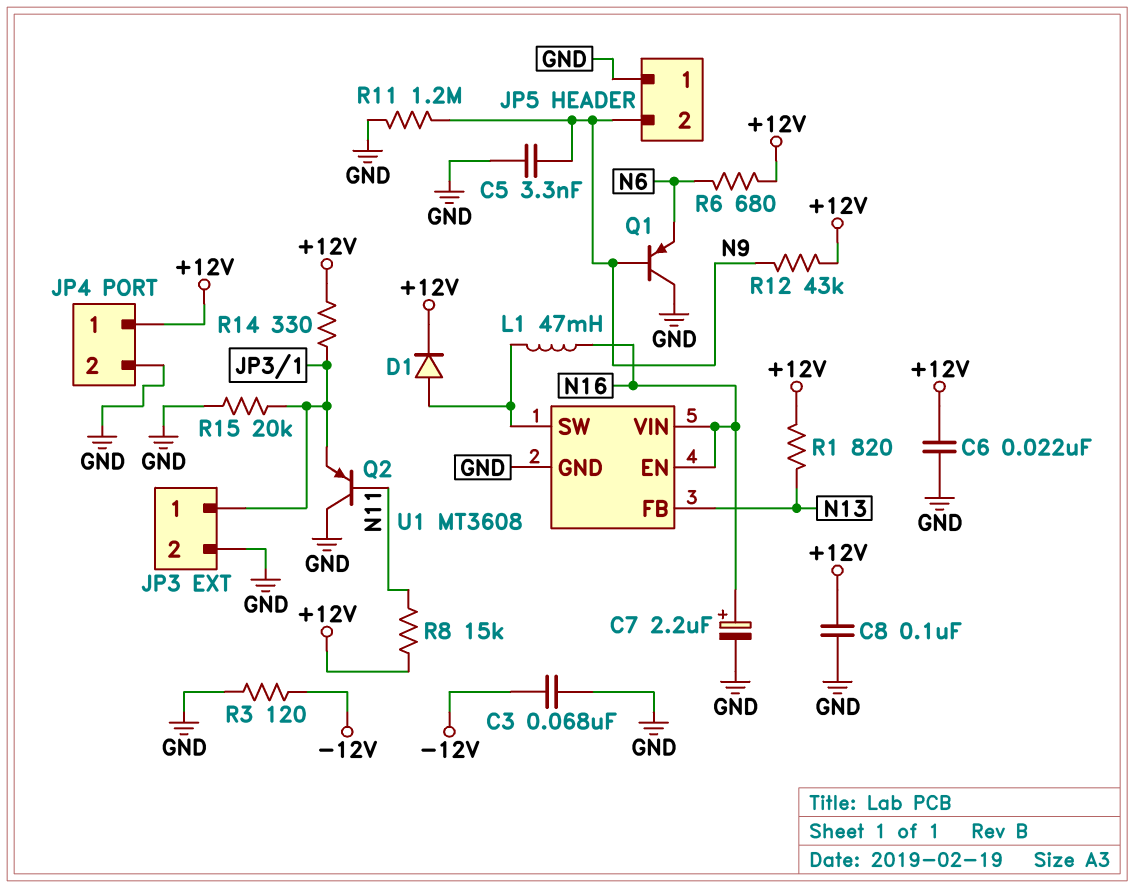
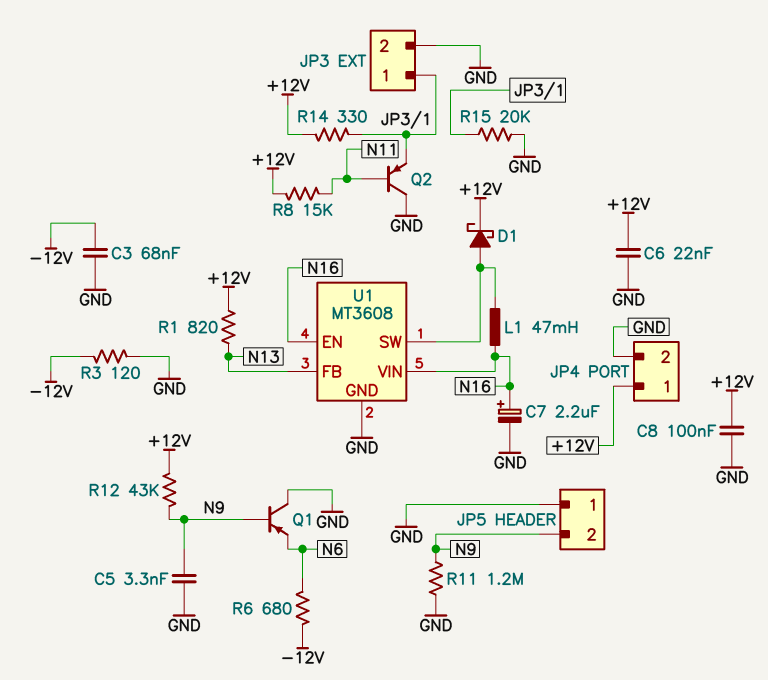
D1: diode (A U1/SW, K +12V) -> schottky (A U1/SW, K +12V)
R6: 680 (+12V, N6) -> 680 (-12V, N6)

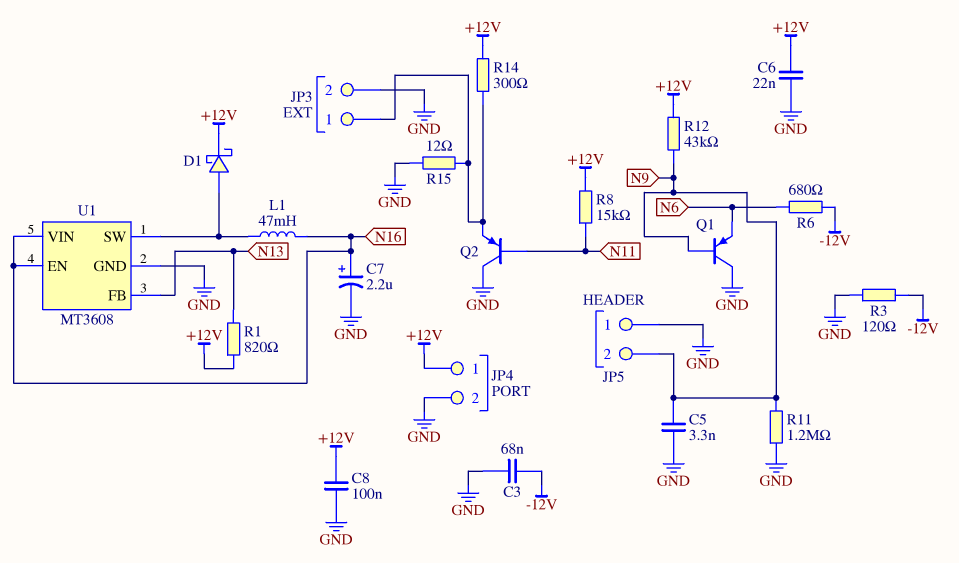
R14: 330 (+12V, JP3/1) -> 300 (+12V, JP3/1)
R15: 20k (GND, JP3/1) -> 12 (GND, JP3/1)

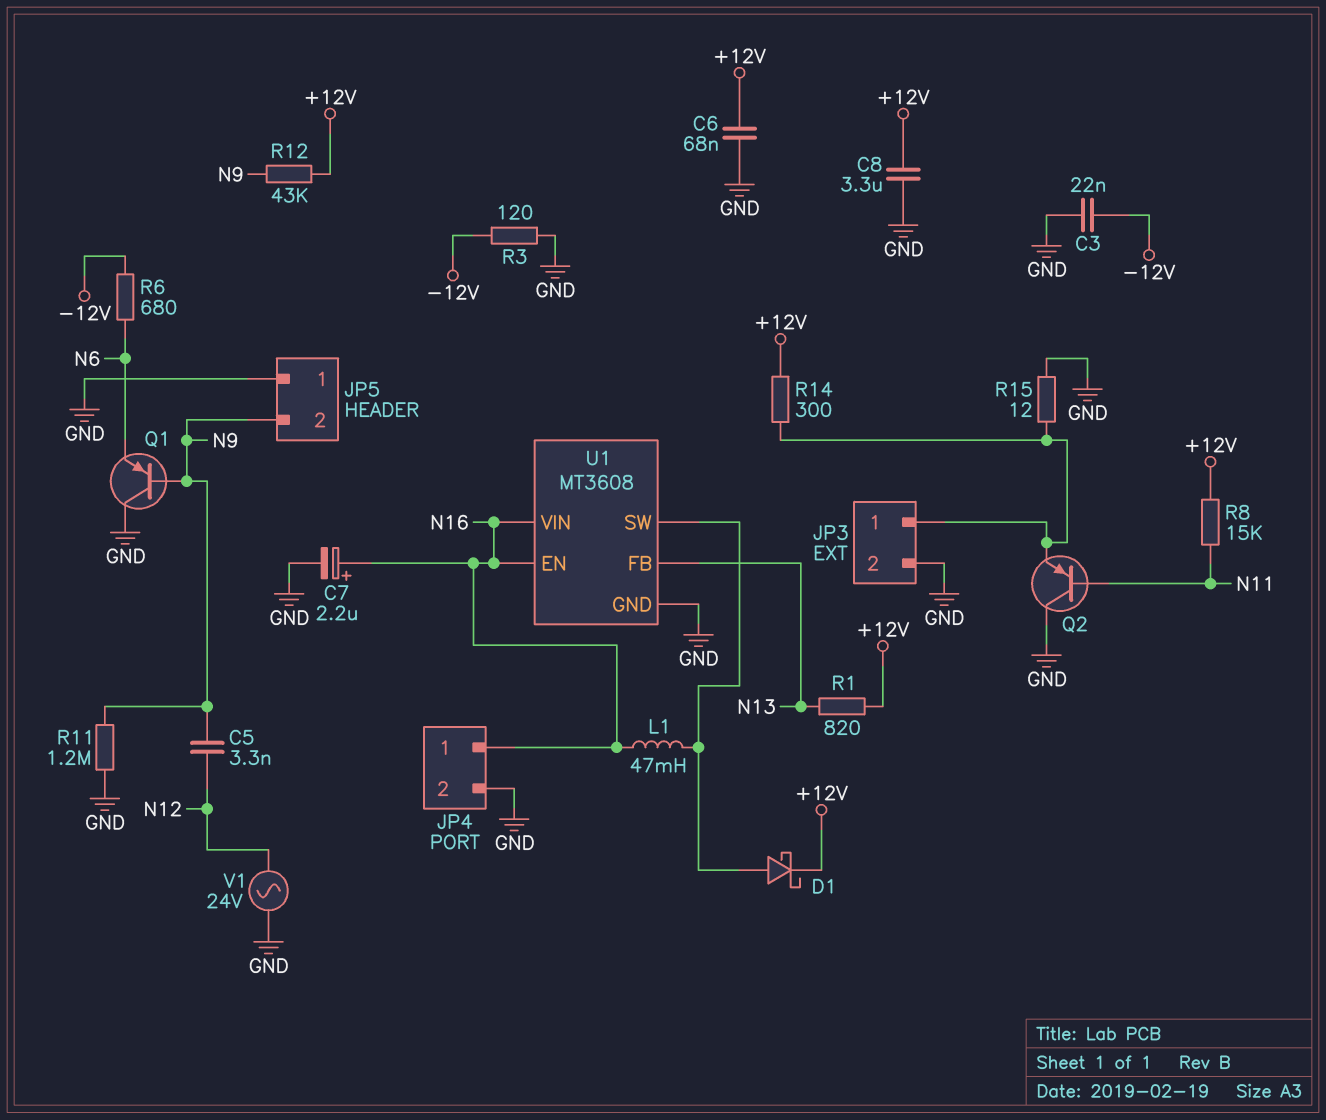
C3: 68nF (-12V, GND) -> 22nF (-12V, GND)
C5: 3.3nF (GND, N9) -> 3.3nF (N9, N12)
C6: 22nF (+12V, GND) -> 68nF (+12V, GND)
C8: 100nF (+12V, GND) -> 3.3uF (+12V, GND)
JP4 pin 1: +12V -> N16
V1: none -> AC 24V (GND, N12)

